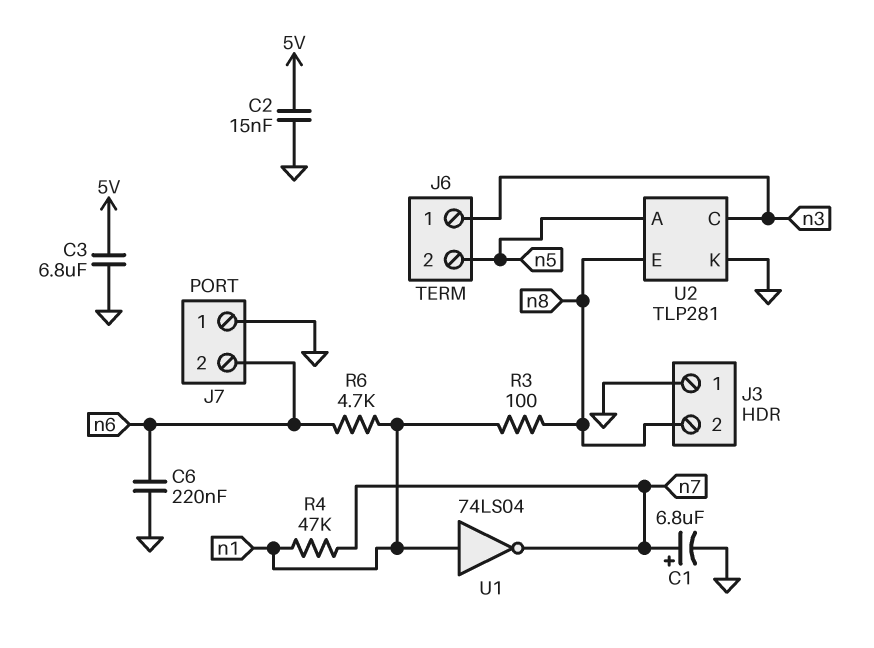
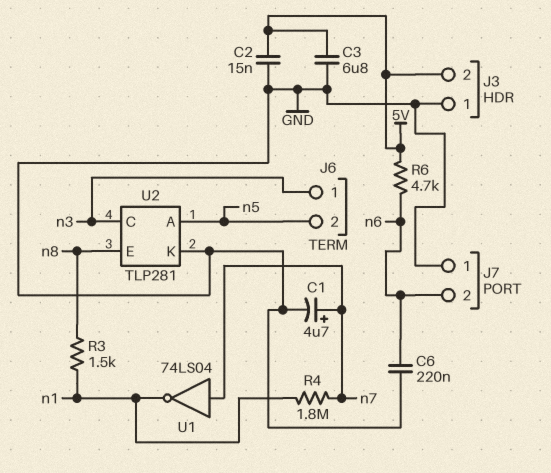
C1: 6.8uF (plus n7, minus GND) -> 4.7uF (plus n7, minus GND)
J3 pin 2: n8 -> 5V
R3: 100 (n1, n8) -> 1.5k (n1, n8)
R4: 47k (n1, n7) -> 1.8M (n1, n7)
R6: 4.7k (n1, n6) -> 4.7k (5V, n6)
U1: NOT 74LS04 (in n1, out n7) -> NOT 74LS04 (in n7, out n1)

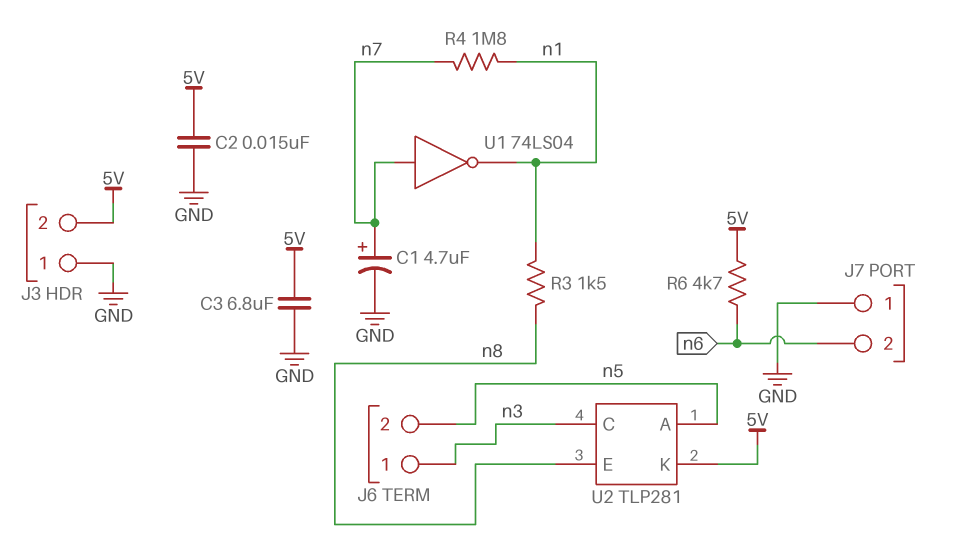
C6: 220nF (GND, n6) -> none
U2 pin K: GND -> 5V

